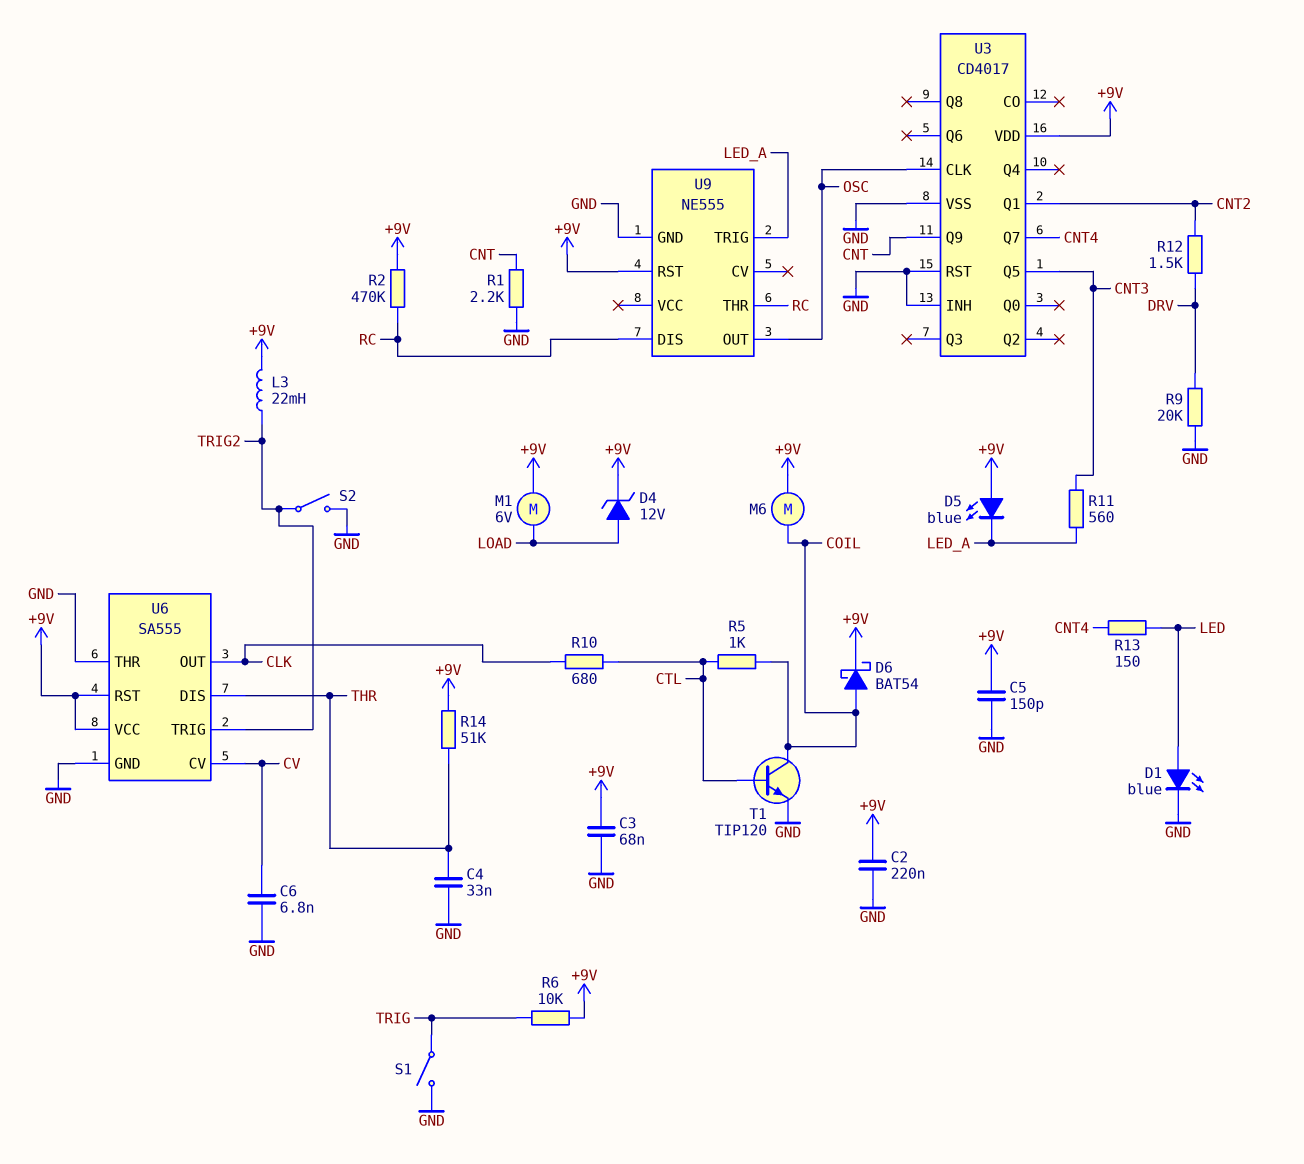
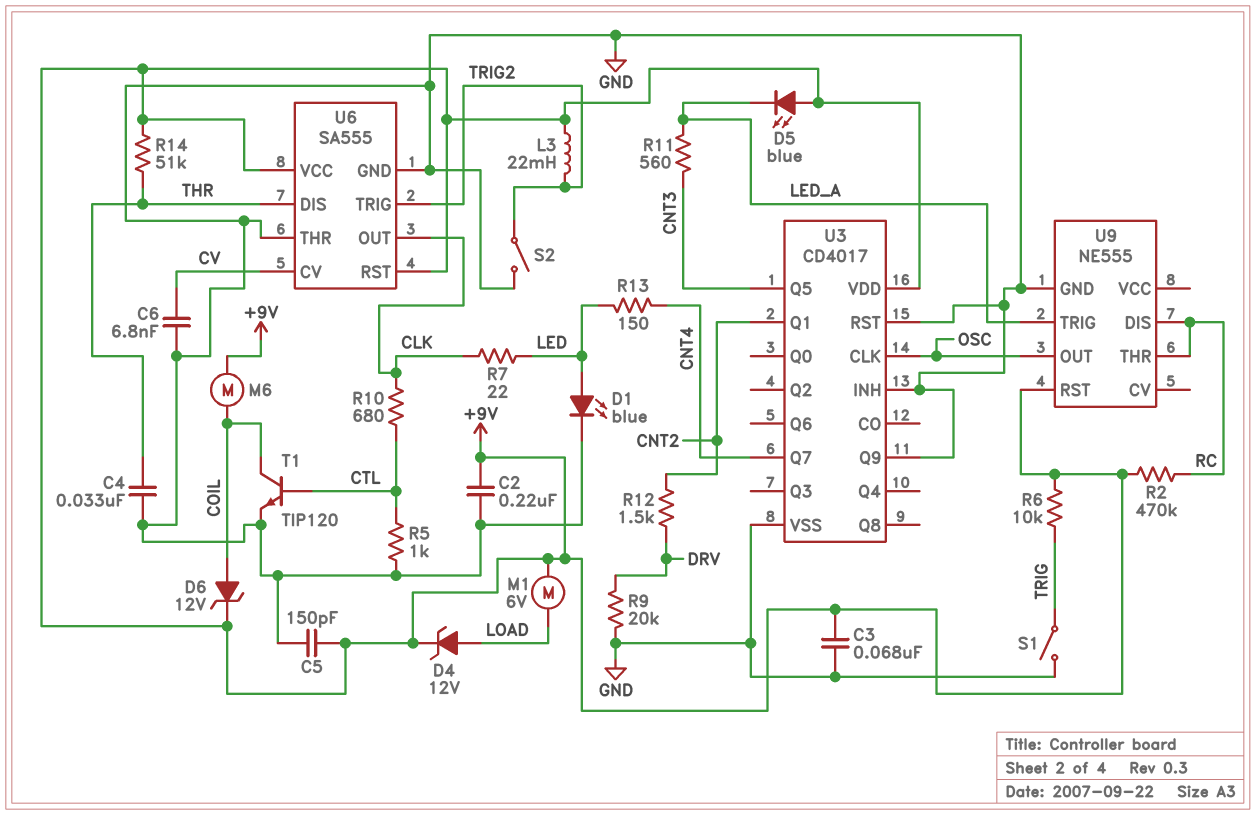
D6: schottky BAT54 (A COIL, K +9V) -> zener 12V (A COIL, K +9V)
R1: 2.2k (CNT, GND) -> none
R5: 1k (COIL, CTL) -> 1k (CTL, GND)
R7: none -> 22 (CLK, LED)
U3 pin Q9: CNT -> GND

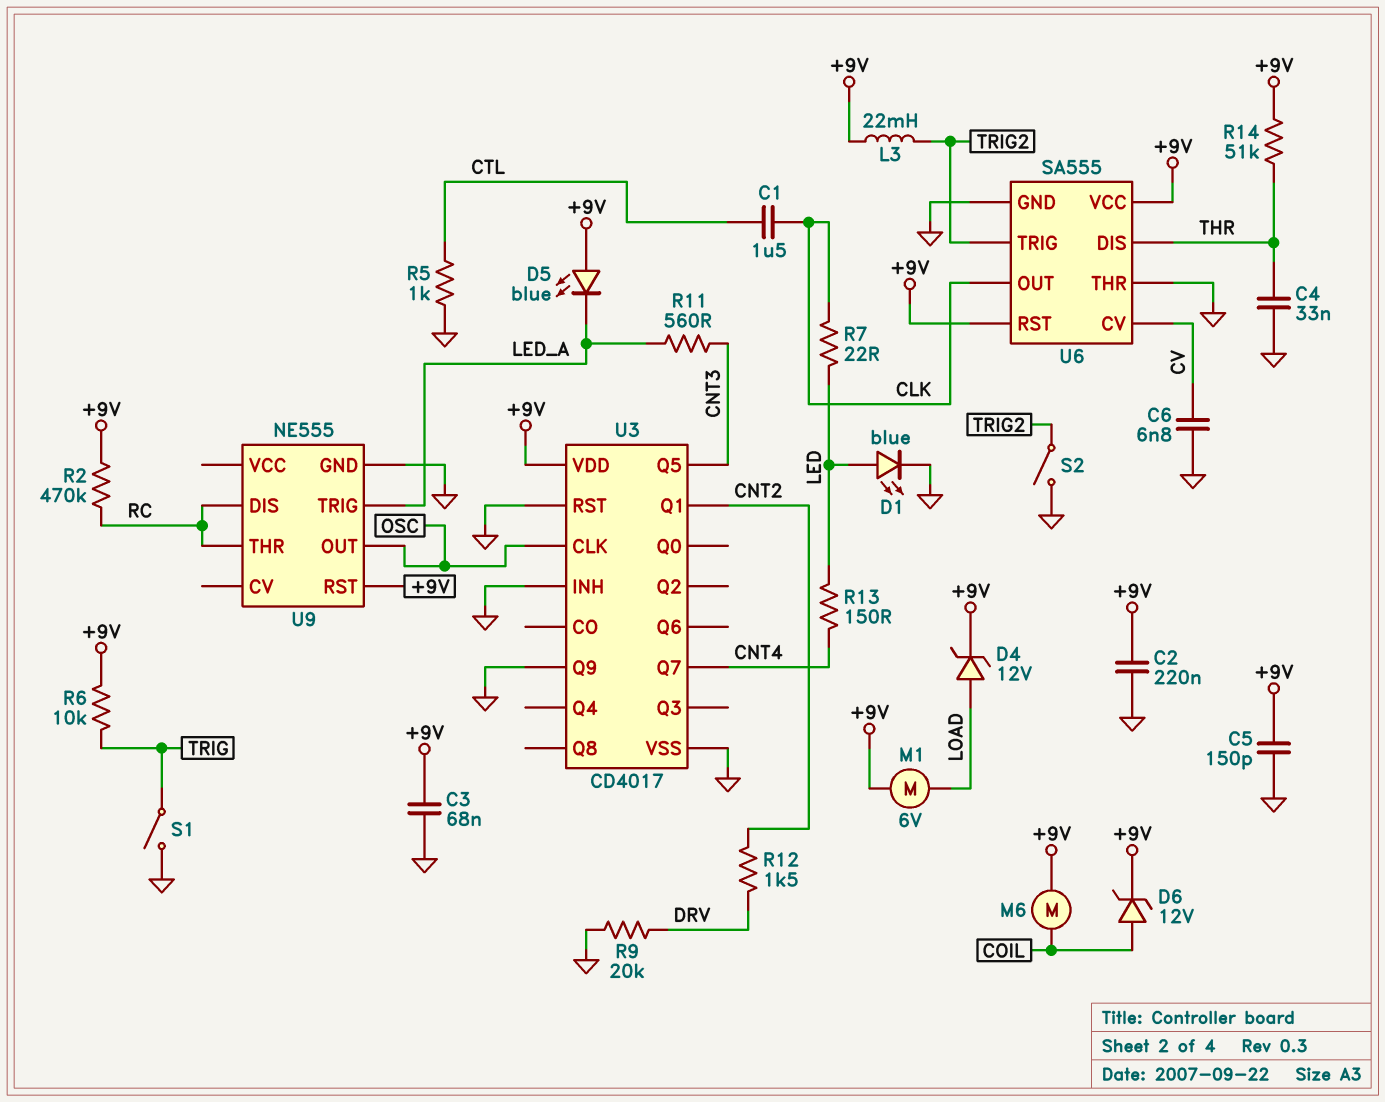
C1: none -> 1.5uF (CLK, CTL)
R10: 680 (CLK, CTL) -> none
T1: NPN TIP120 (B CTL, C COIL, E GND) -> none

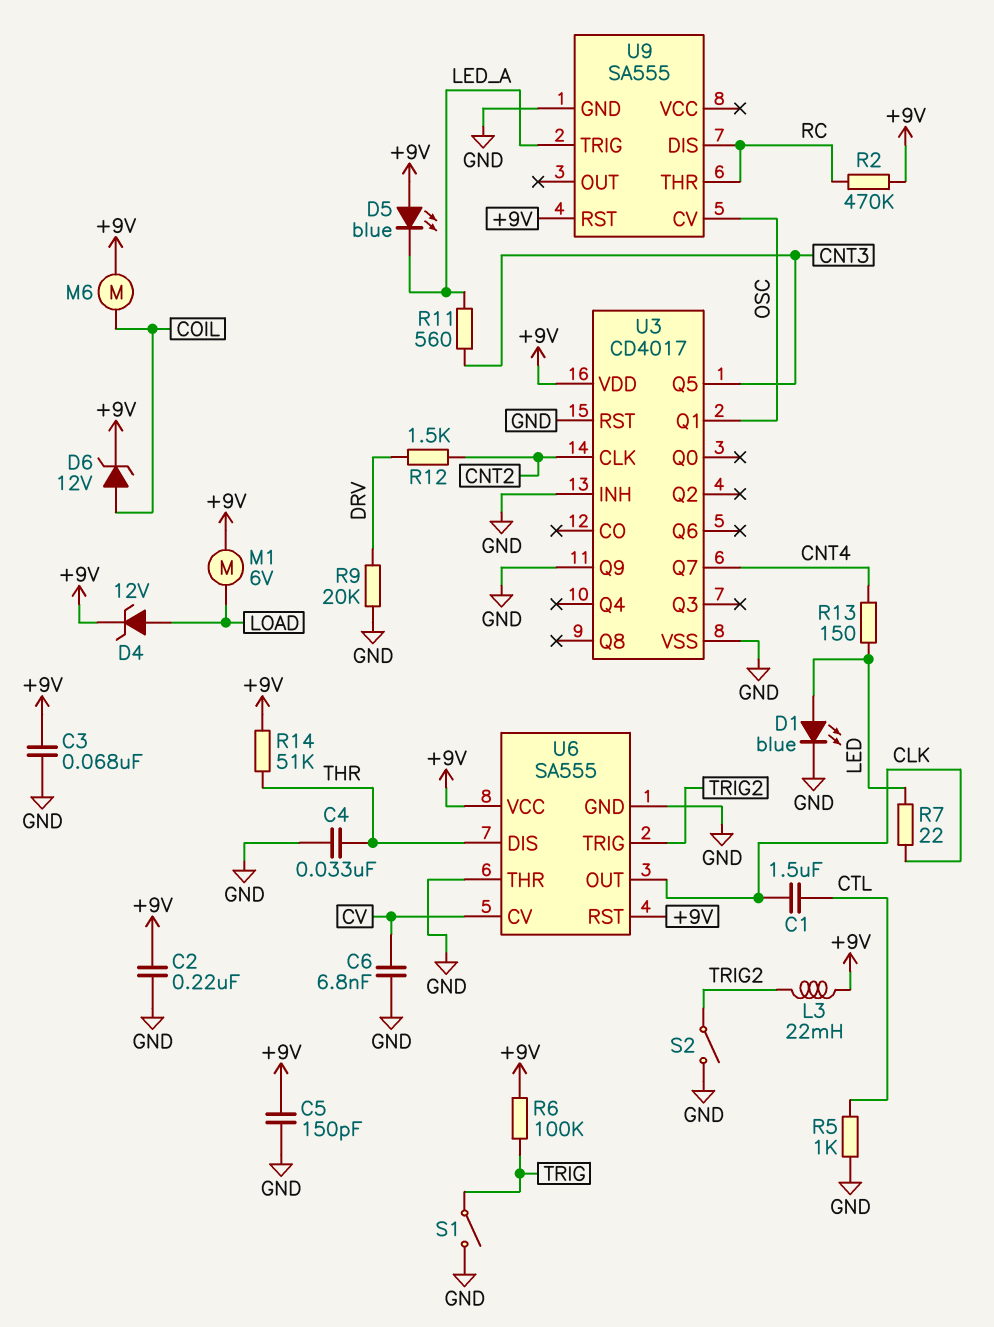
R6: 10k (+9V, TRIG) -> 100k (+9V, TRIG)
U3 pin CLK: OSC -> CNT2
U3 pin Q1: CNT2 -> OSC
U9: NE555 -> SA555
U9 pin CV: none -> OSC
U9 pin OUT: OSC -> none

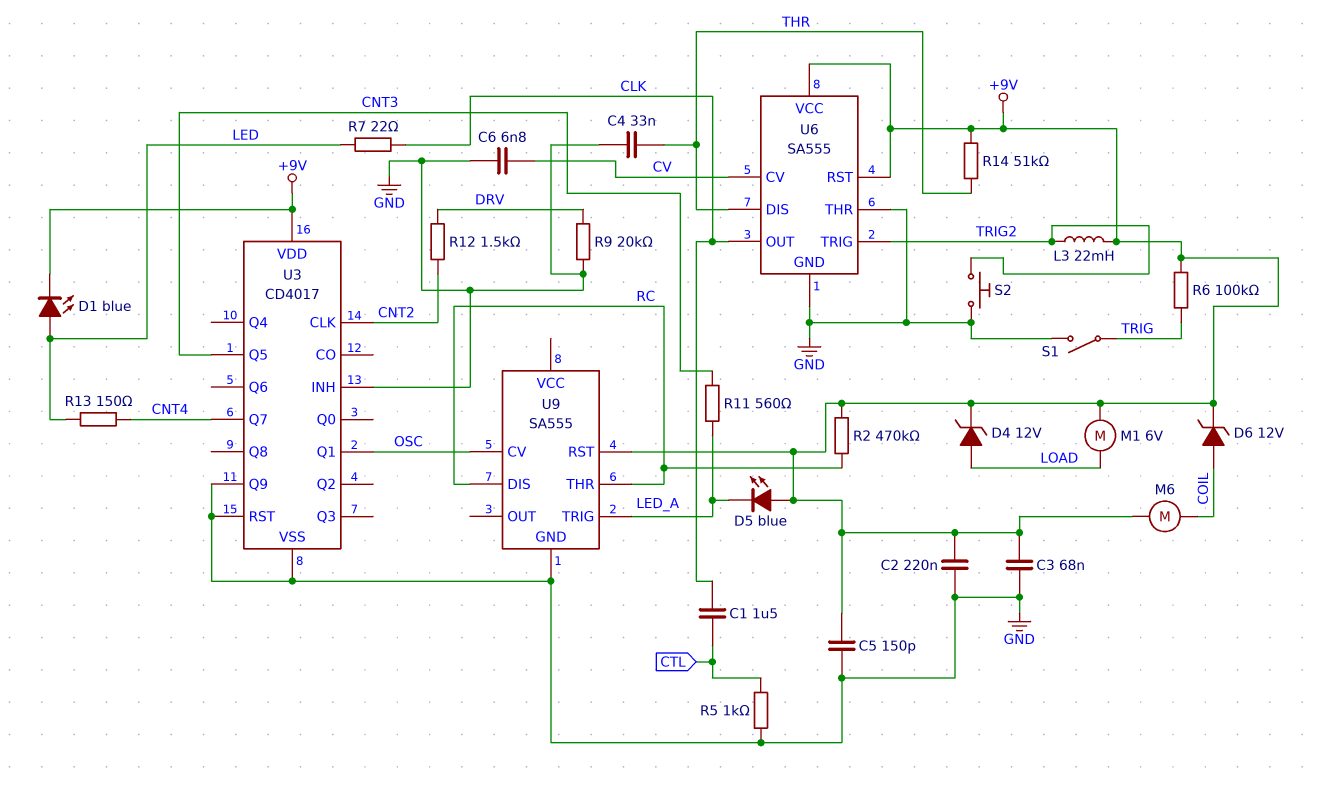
D1: LED blue (A LED, K GND) -> LED blue (A LED, K +9V)
S2: switch (GND, TRIG2) -> button (GND, TRIG2)

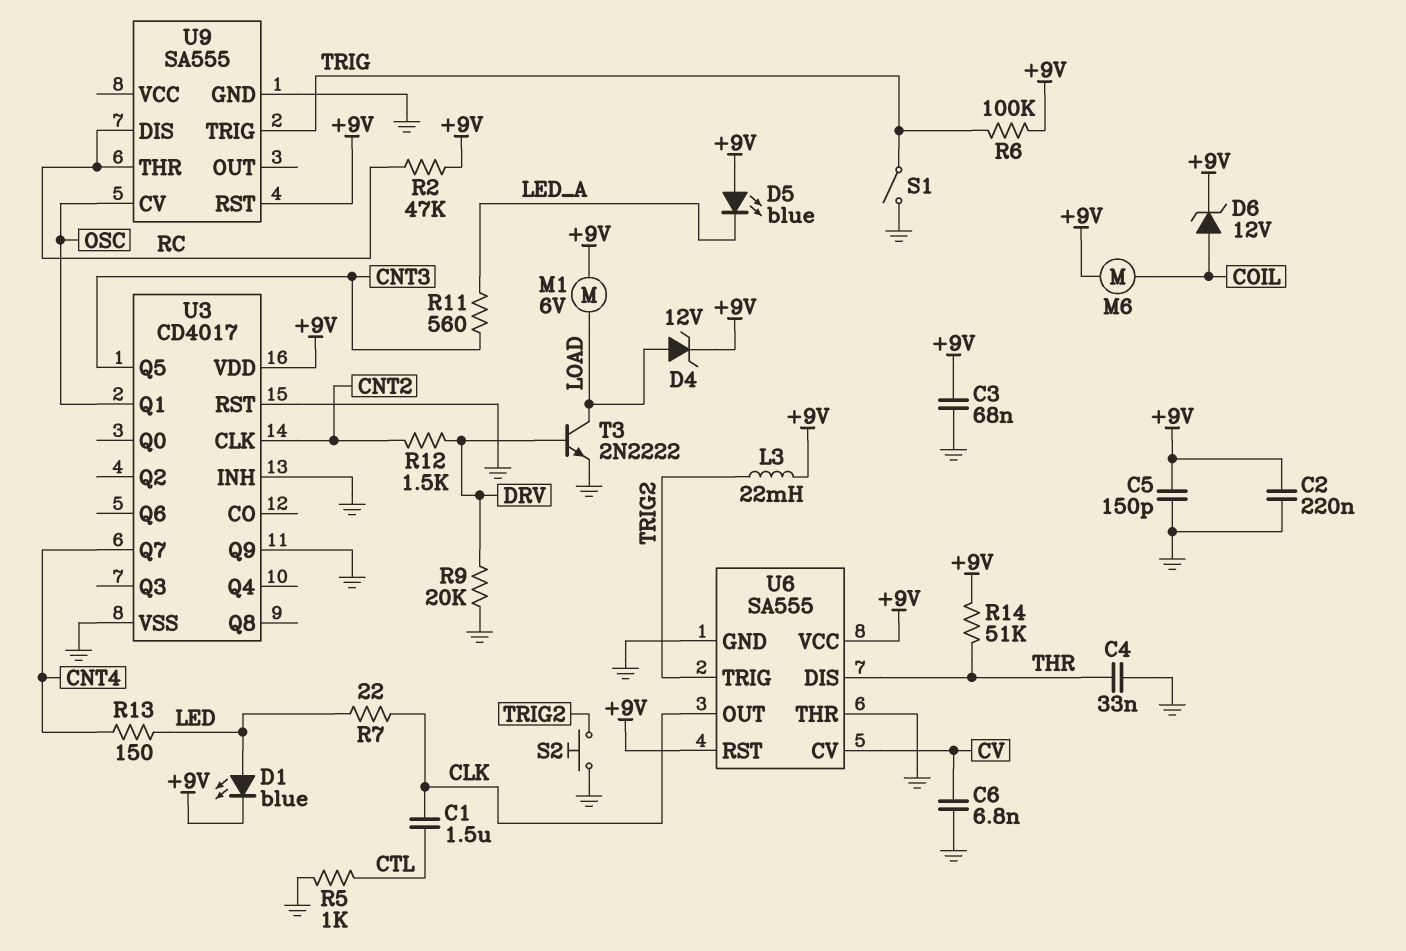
R2: 470k (+9V, RC) -> 47k (+9V, RC)
T3: none -> NPN 2N2222 (B DRV, C LOAD, E GND)
U9 pin TRIG: LED_A -> TRIG

